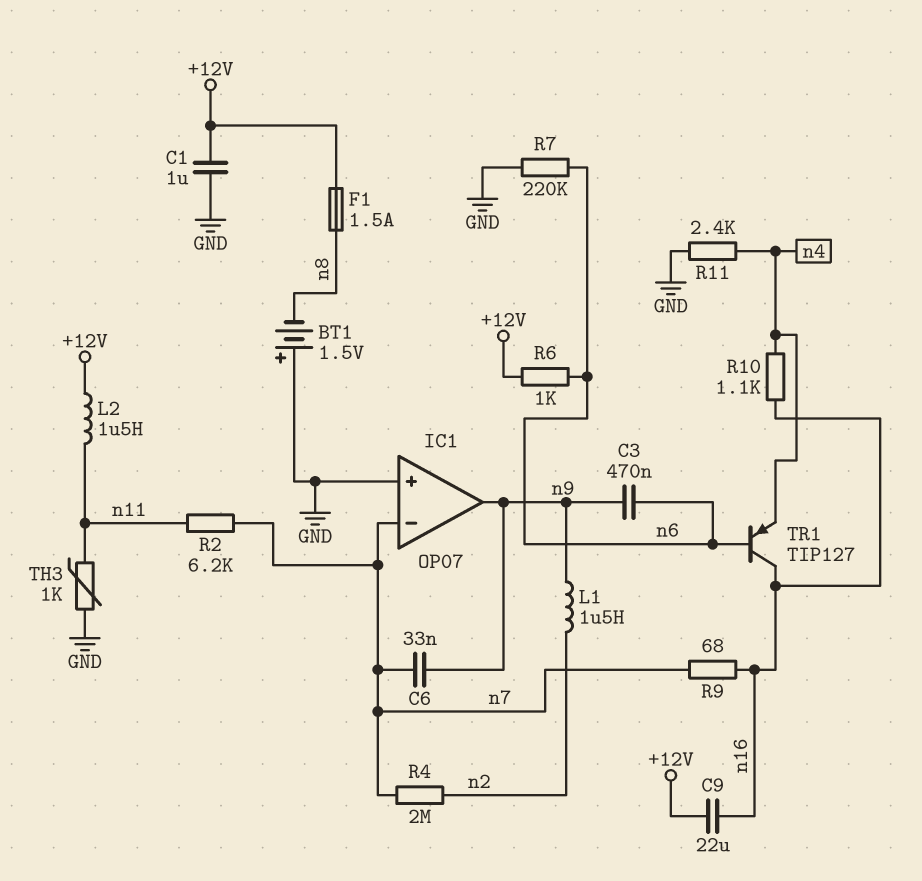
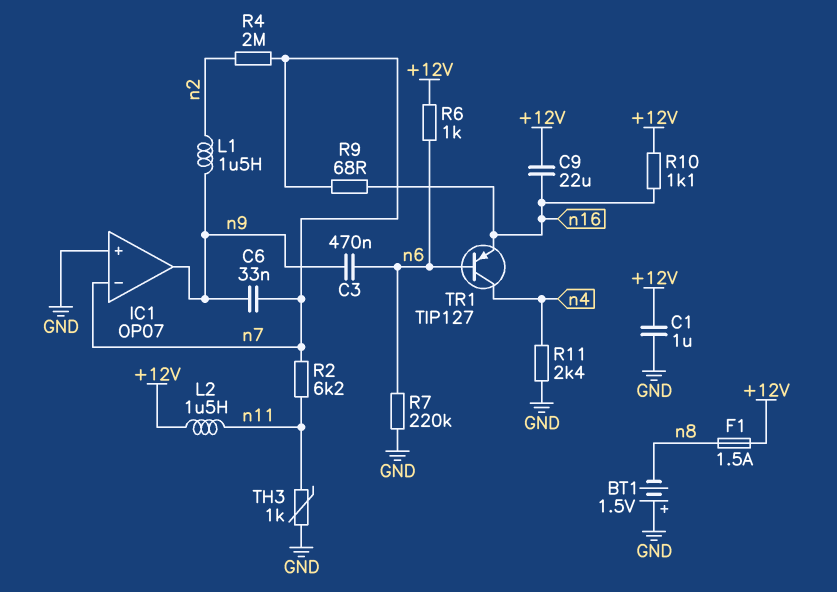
R10: 1.1k (n4, n16) -> 1.1k (+12V, n16)
TR1: PNP TIP127 (B n6, C n16, E n4) -> PNP TIP127 (B n6, C n4, E n16)

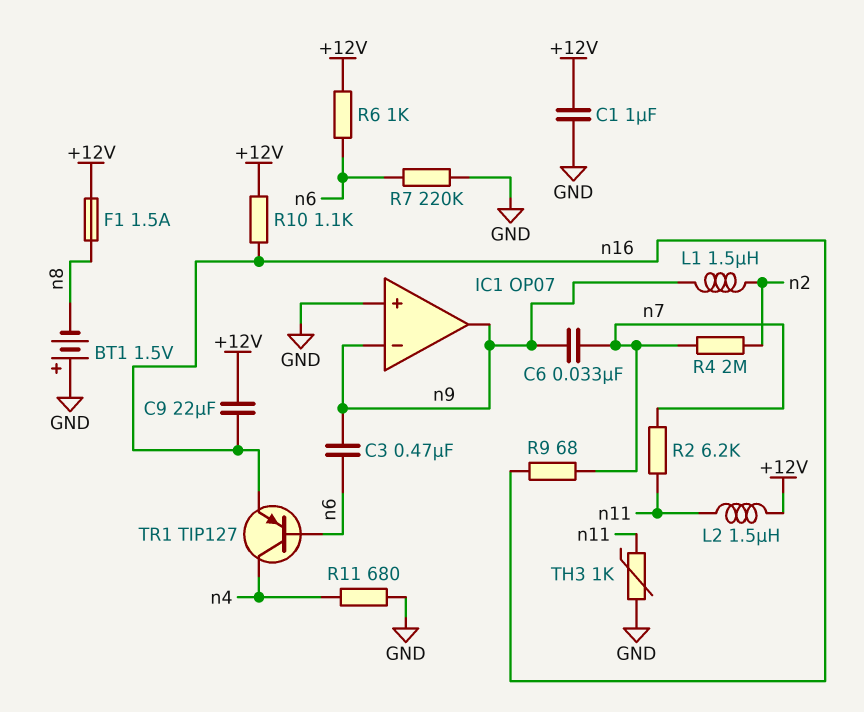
IC1 pin in-: n7 -> n9
R11: 2.4k (GND, n4) -> 680 (GND, n4)

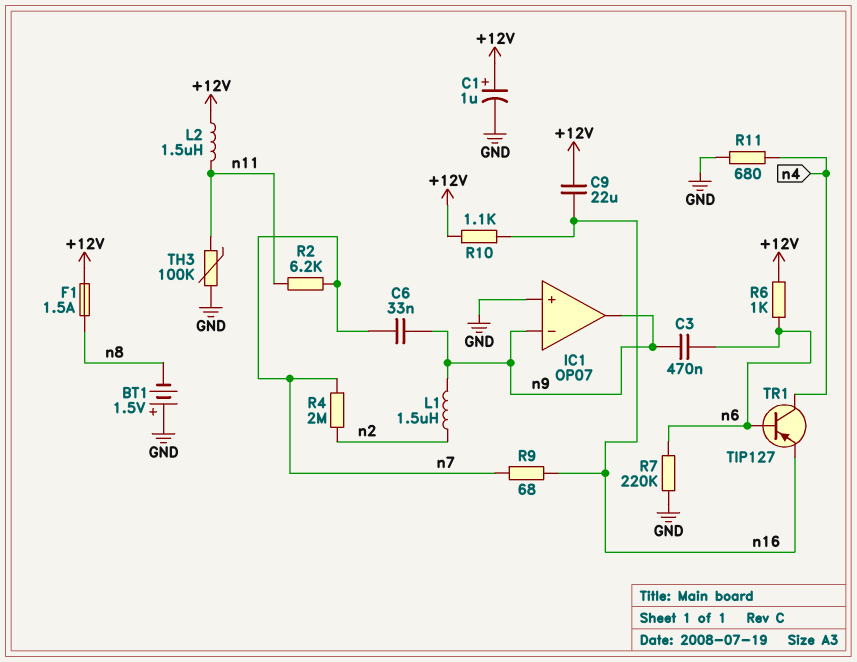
C1: 1uF (+12V, GND) -> 1uF (plus +12V, minus GND)
TH3: 1k (GND, n11) -> 100k (GND, n11)

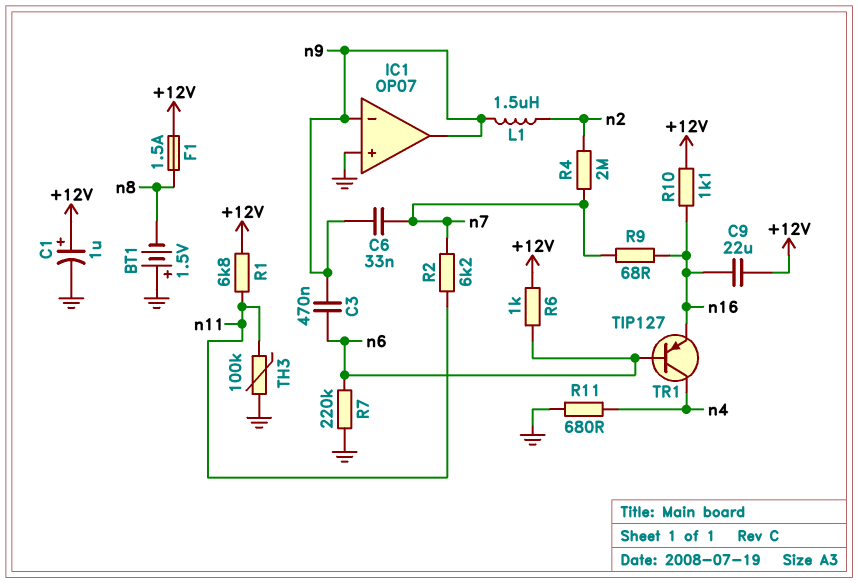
L2: 1.5uH (+12V, n11) -> none
R1: none -> 6.8k (+12V, n11)

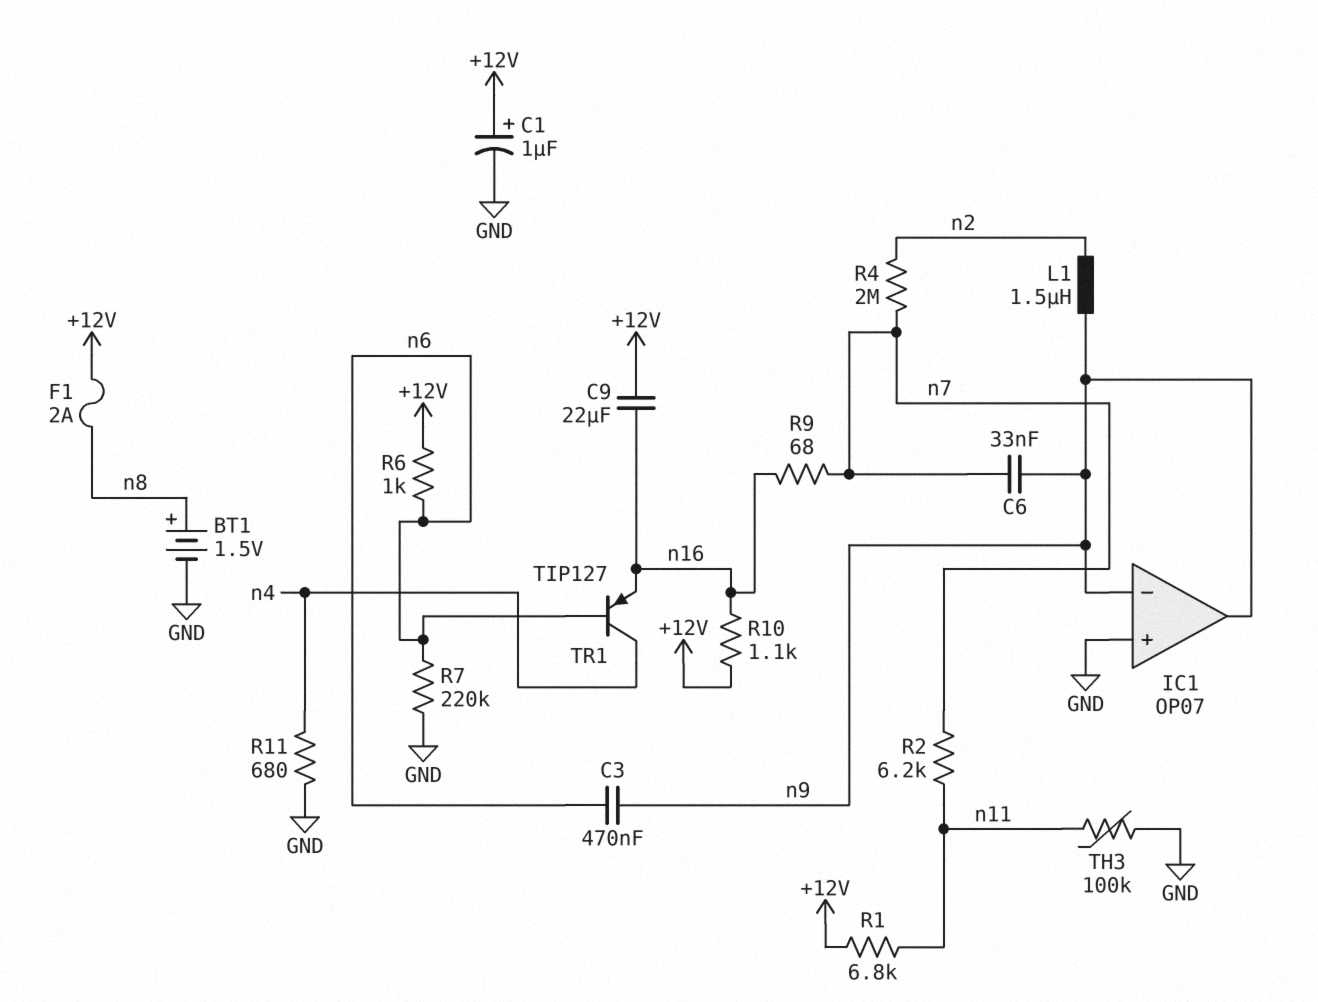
BT1: 1.5V (plus GND, minus n8) -> 1.5V (plus n8, minus GND)
F1: 1.5A (+12V, n8) -> 2A (+12V, n8)

